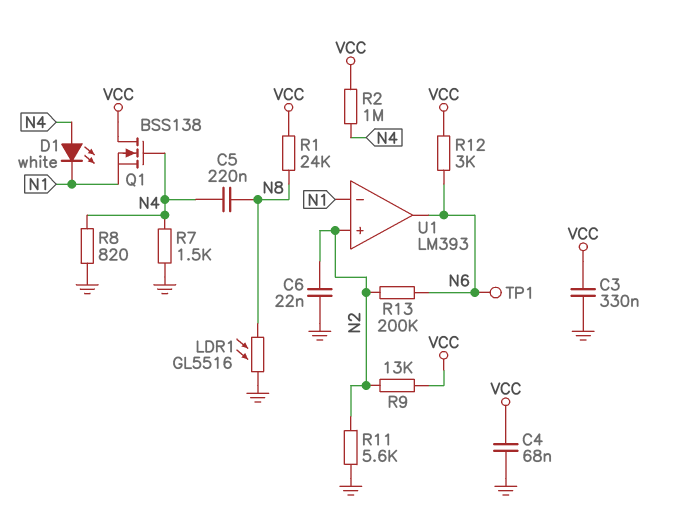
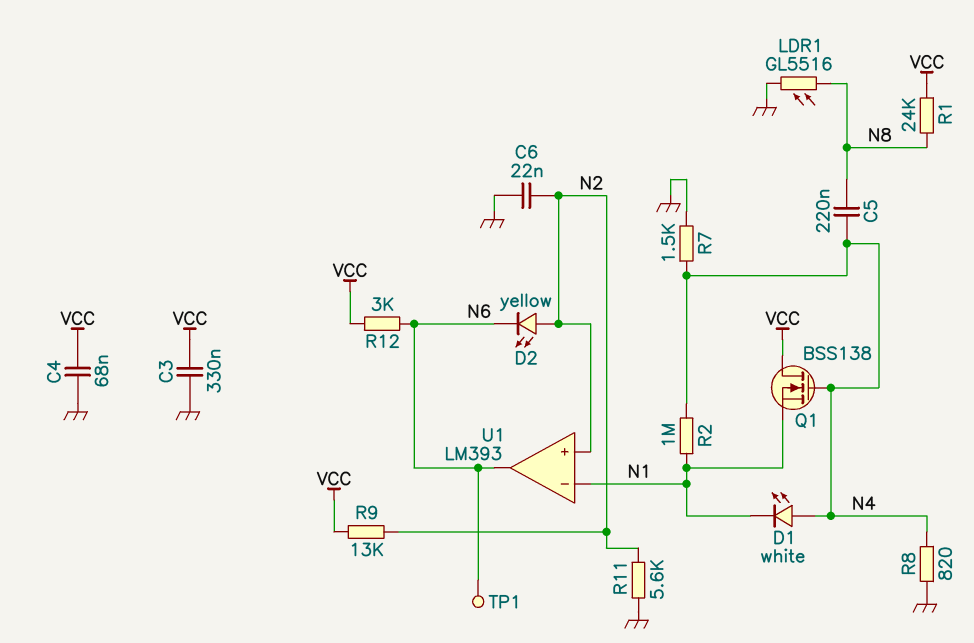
D2: none -> LED yellow (A N2, K N6)
R2: 1M (N4, VCC) -> 1M (N1, N4)
R13: 200k (N2, N6) -> none

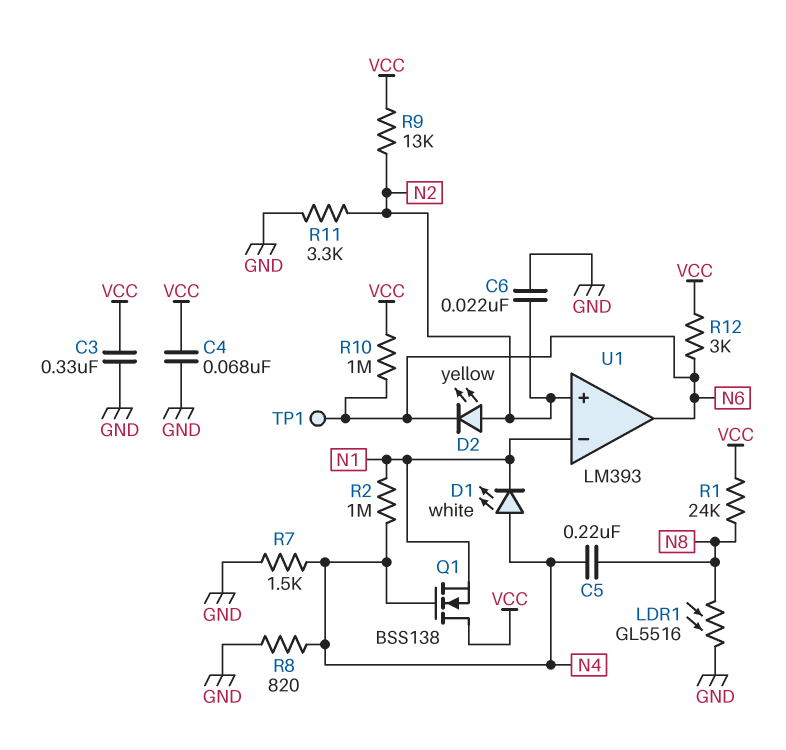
R10: none -> 1M (N6, VCC)
R11: 5.6k (GND, N2) -> 3.3k (GND, N2)

